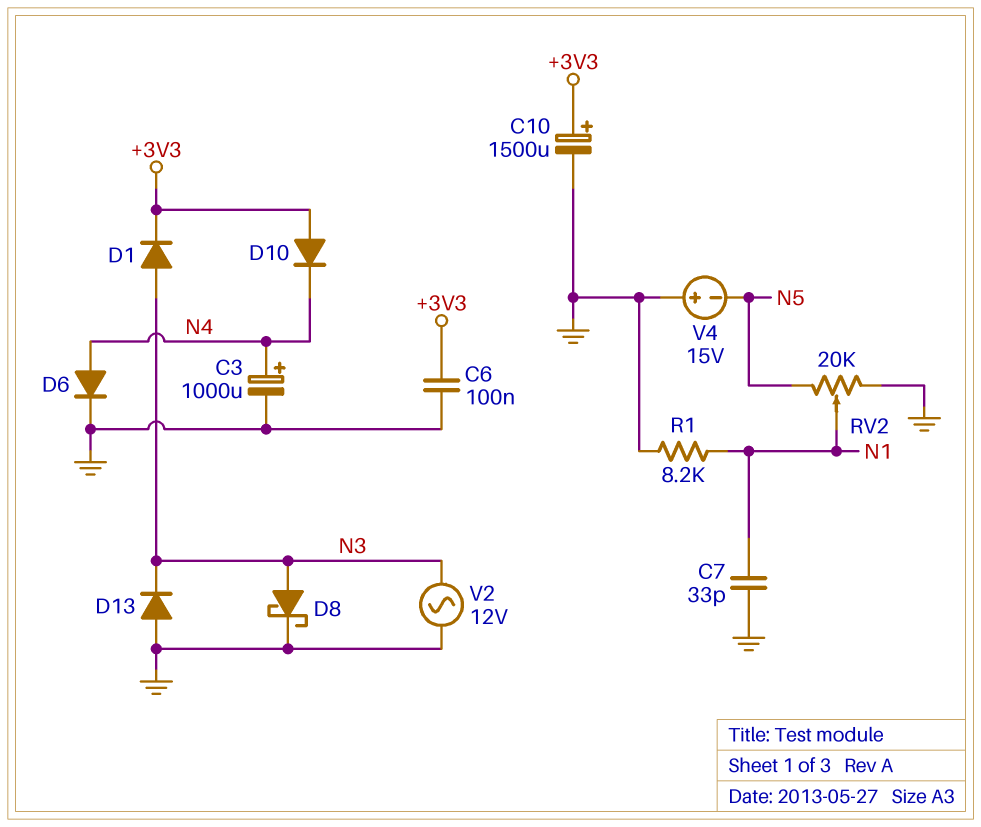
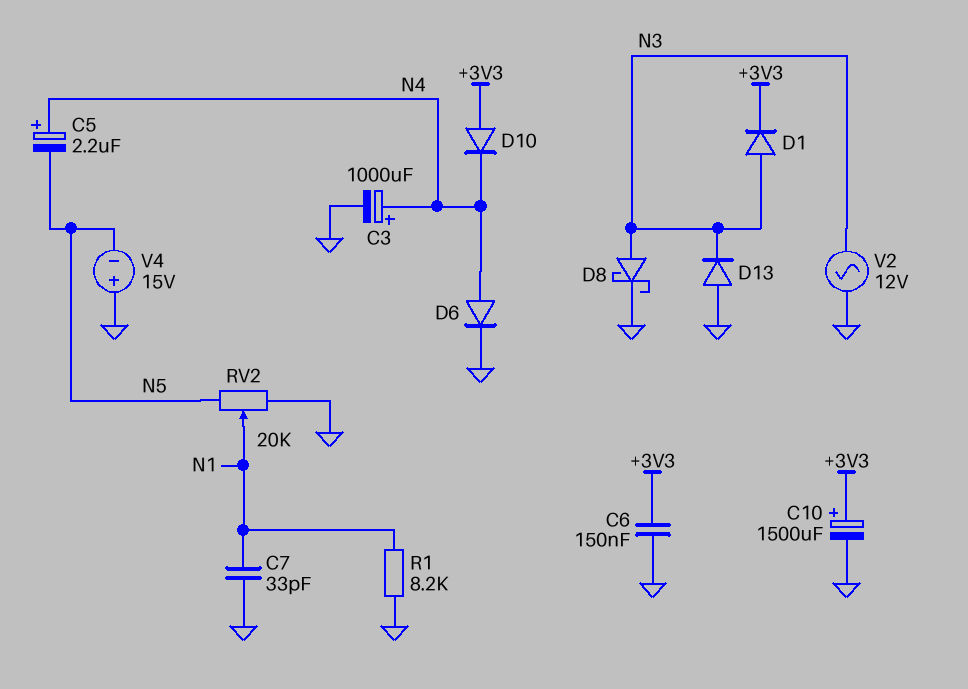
C5: none -> 2.2uF (plus N4, minus N5)
C6: 100nF (+3V3, GND) -> 150nF (+3V3, GND)

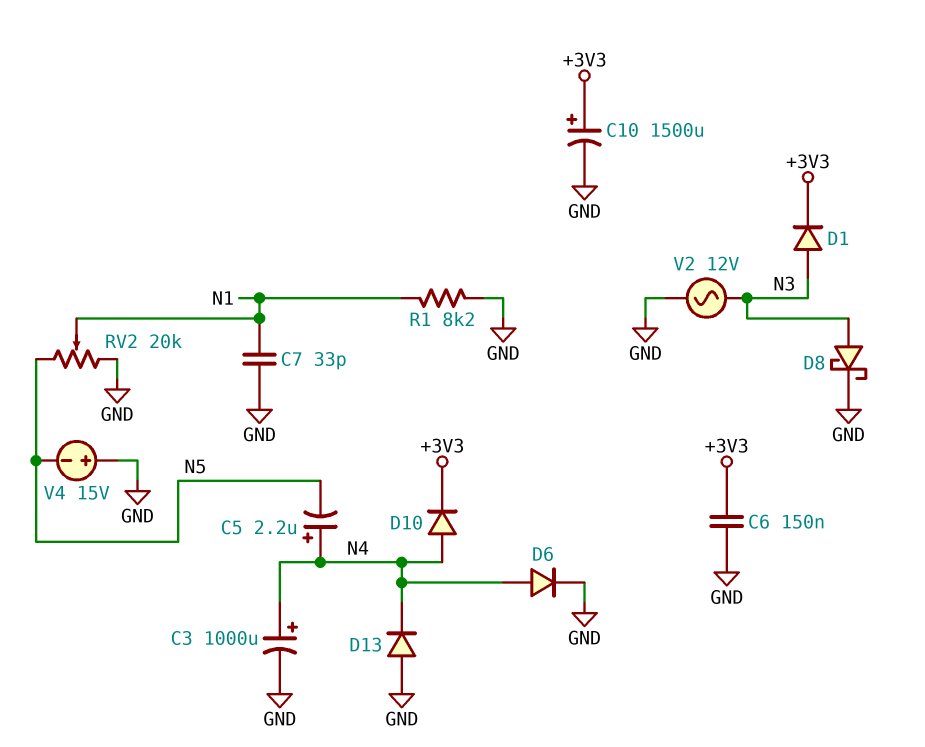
D10: diode (A +3V3, K N4) -> diode (A N4, K +3V3)
D13: diode (A GND, K N3) -> diode (A GND, K N4)

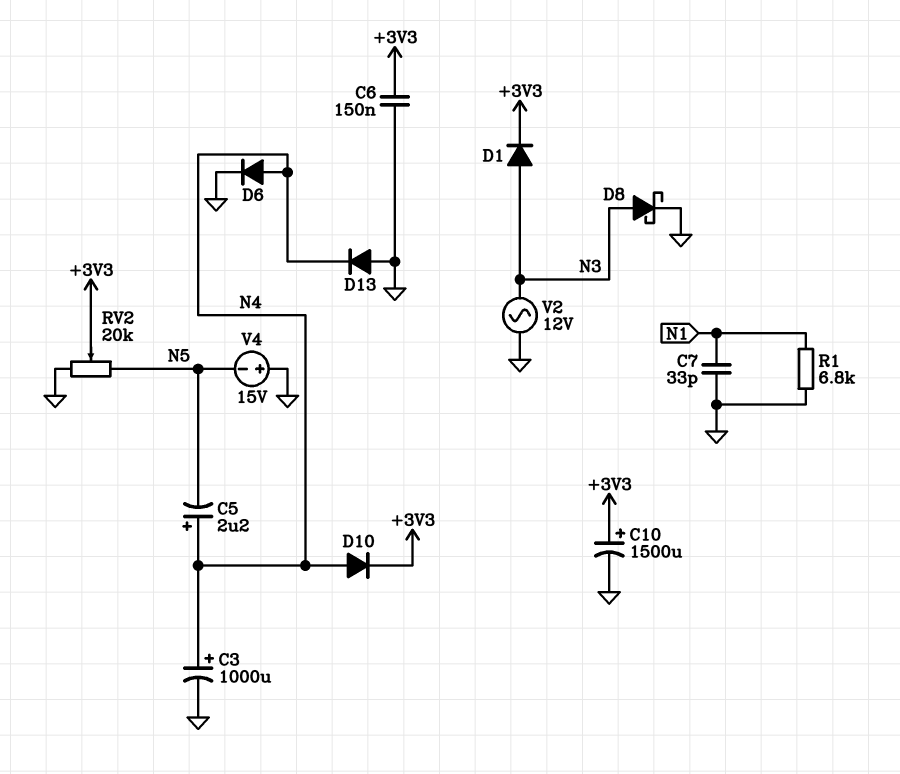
R1: 8.2k (GND, N1) -> 6.8k (GND, N1)
RV2: 20k (GND, N5, wiper N1) -> 20k (GND, N5, wiper +3V3)

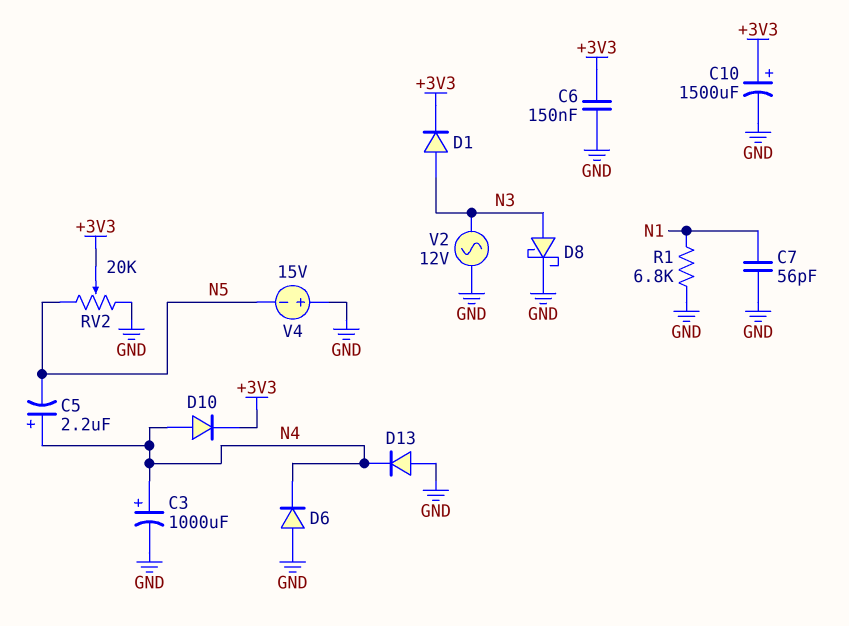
C7: 33pF (GND, N1) -> 56pF (GND, N1)
D6: diode (A N4, K GND) -> diode (A GND, K N4)

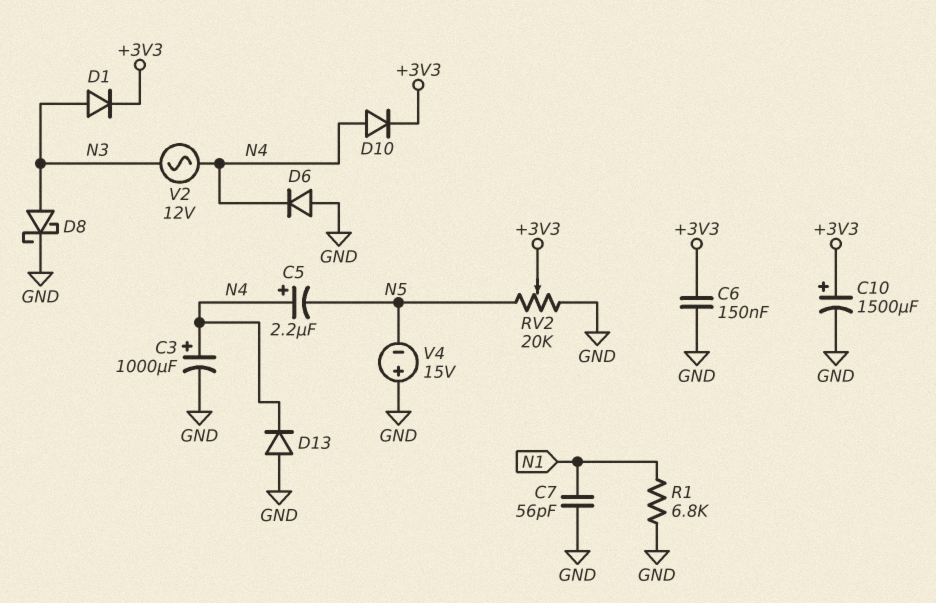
V2: AC 12V (GND, N3) -> AC 12V (N3, N4)

